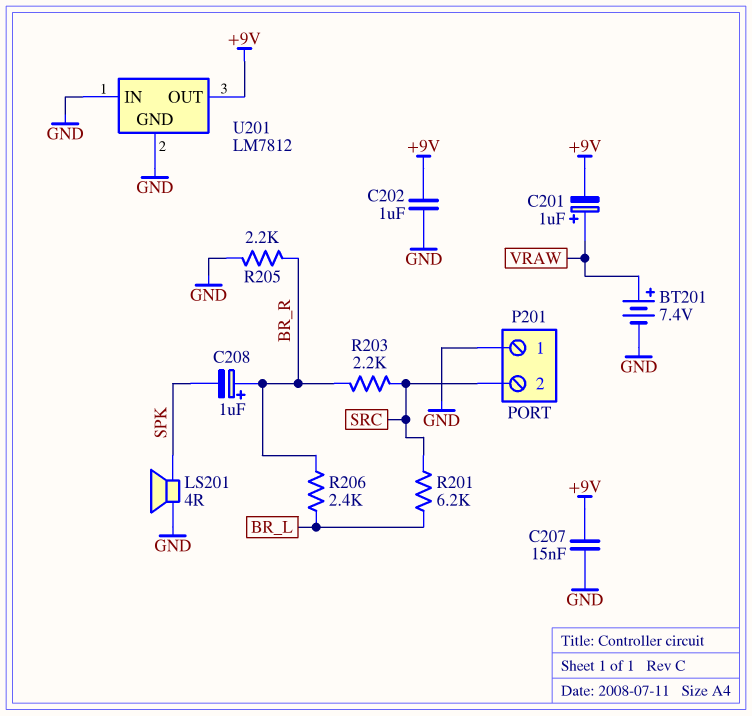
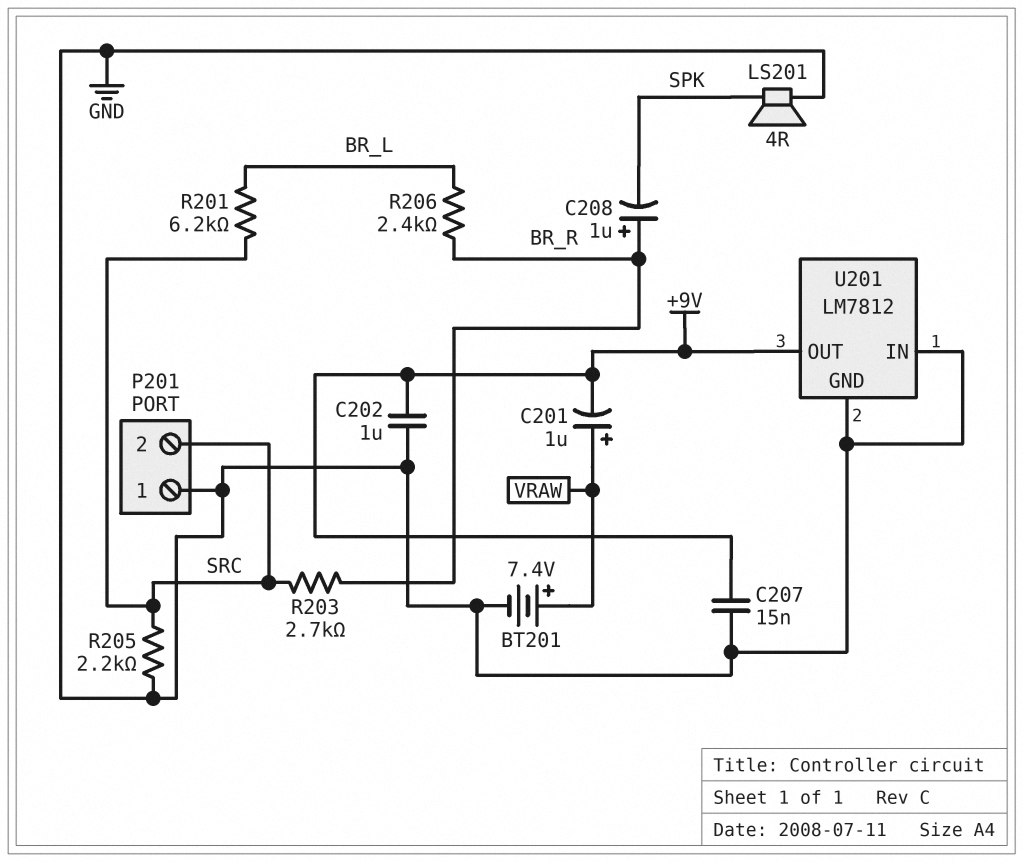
R203: 2.2k (BR_R, SRC) -> 2.7k (BR_R, SRC)
R205: 2.2k (BR_R, GND) -> 2.2k (GND, SRC)

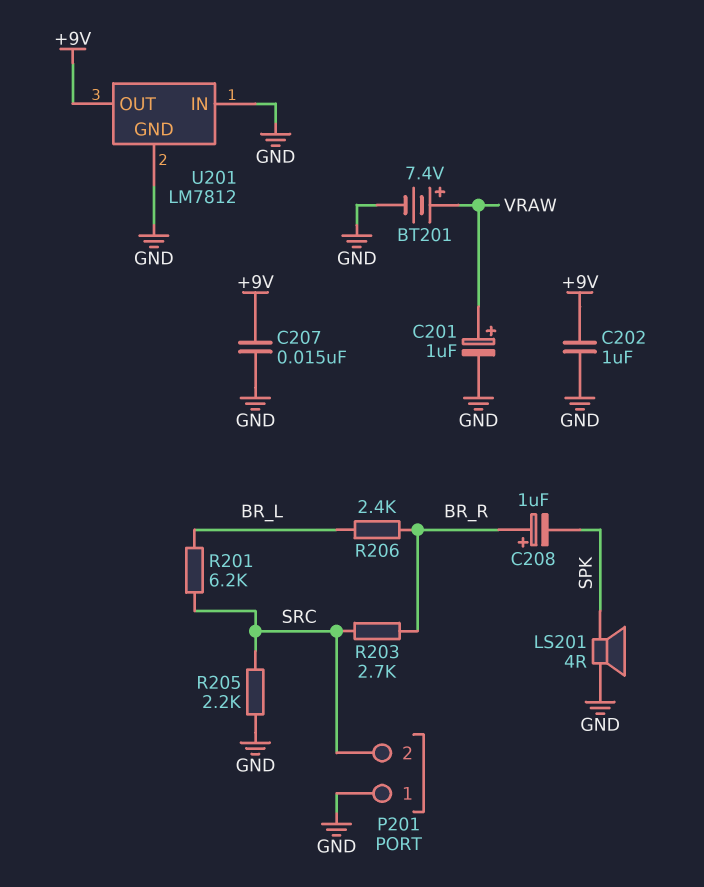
C201: 1uF (plus VRAW, minus +9V) -> 1uF (plus VRAW, minus GND)

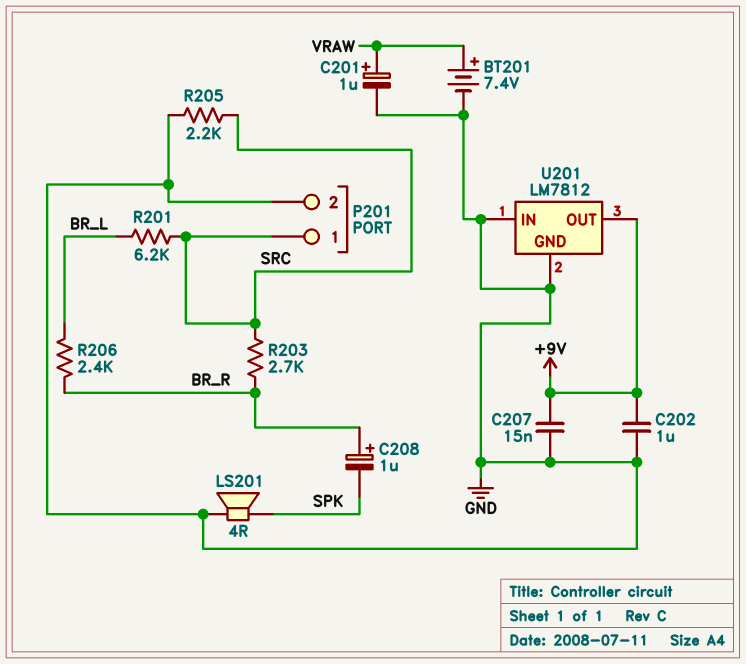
P201 pin 1: GND -> SRC
P201 pin 2: SRC -> GND

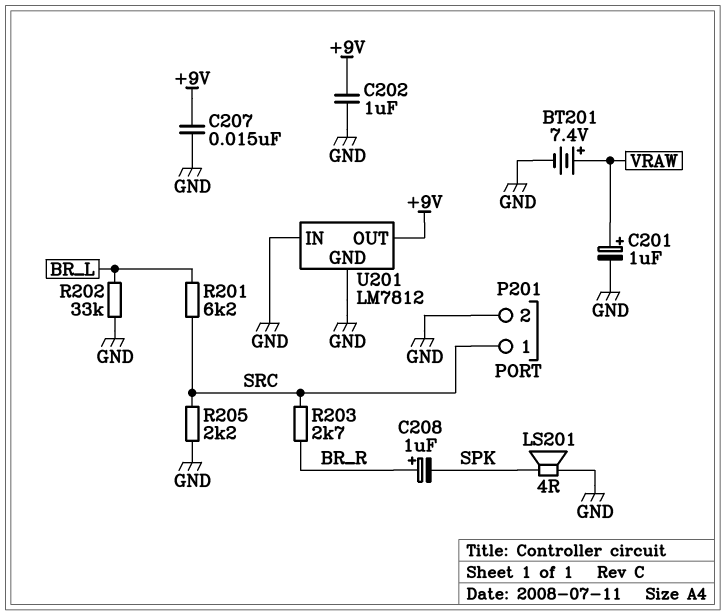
R202: none -> 33k (BR_L, GND)
R206: 2.4k (BR_L, BR_R) -> none

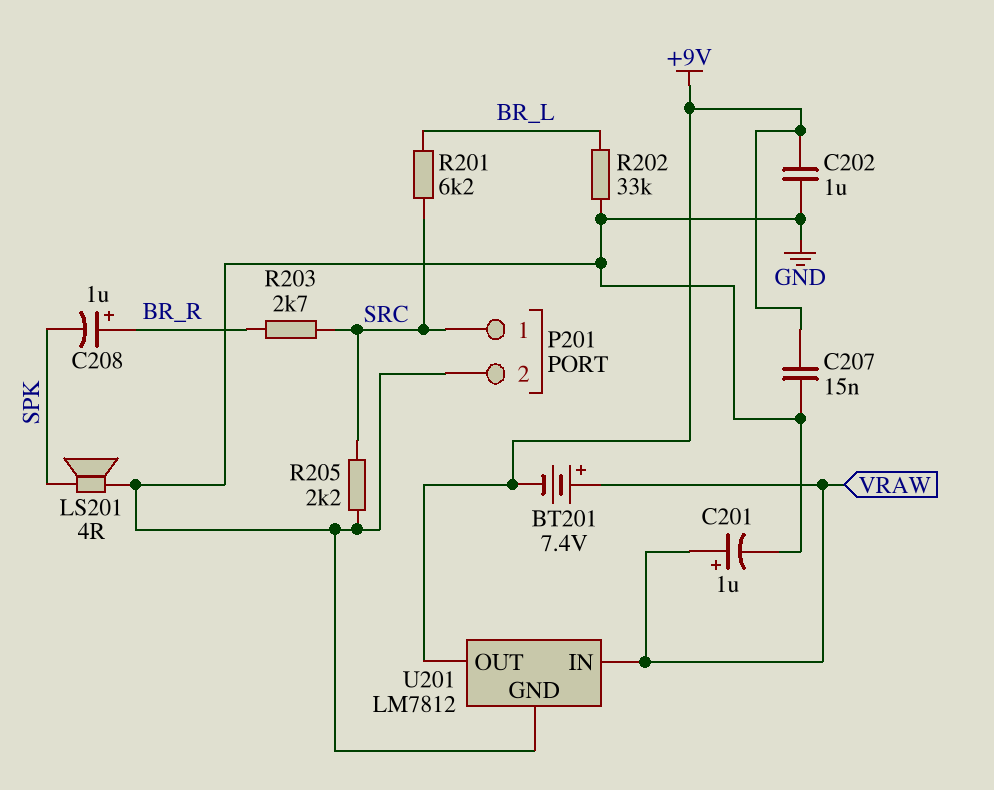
BT201: 7.4V (plus VRAW, minus GND) -> 7.4V (plus VRAW, minus +9V)
U201 pin IN: GND -> VRAW

